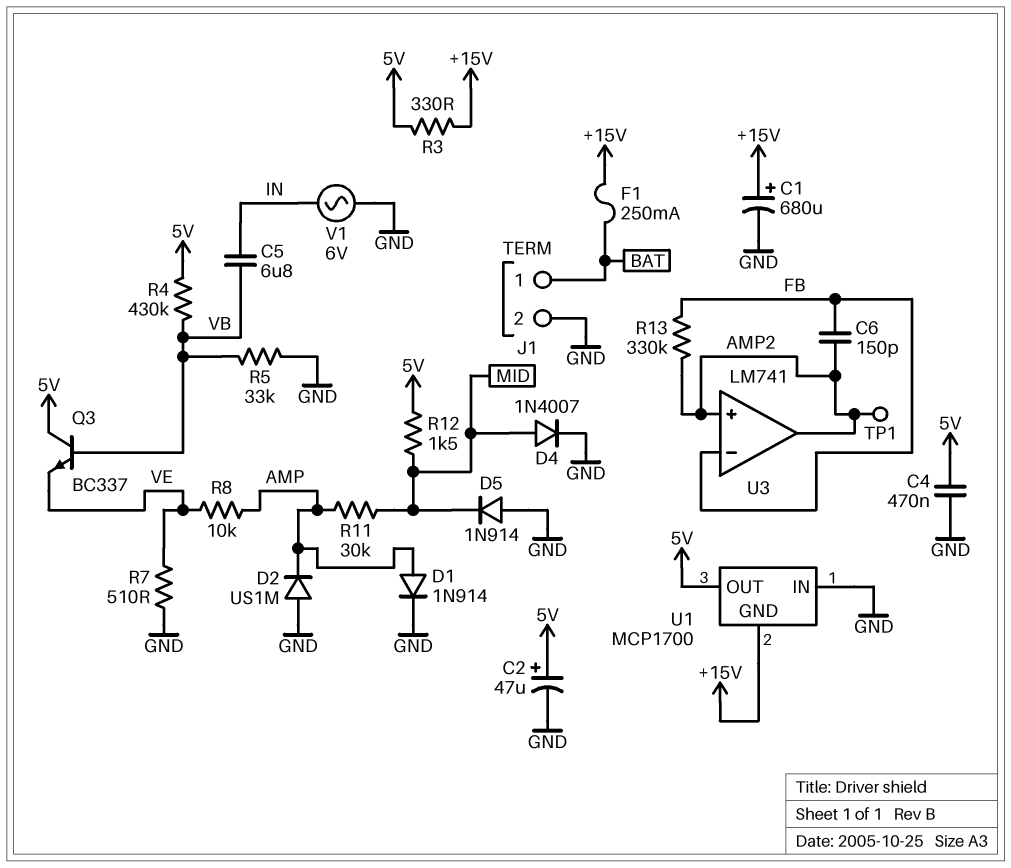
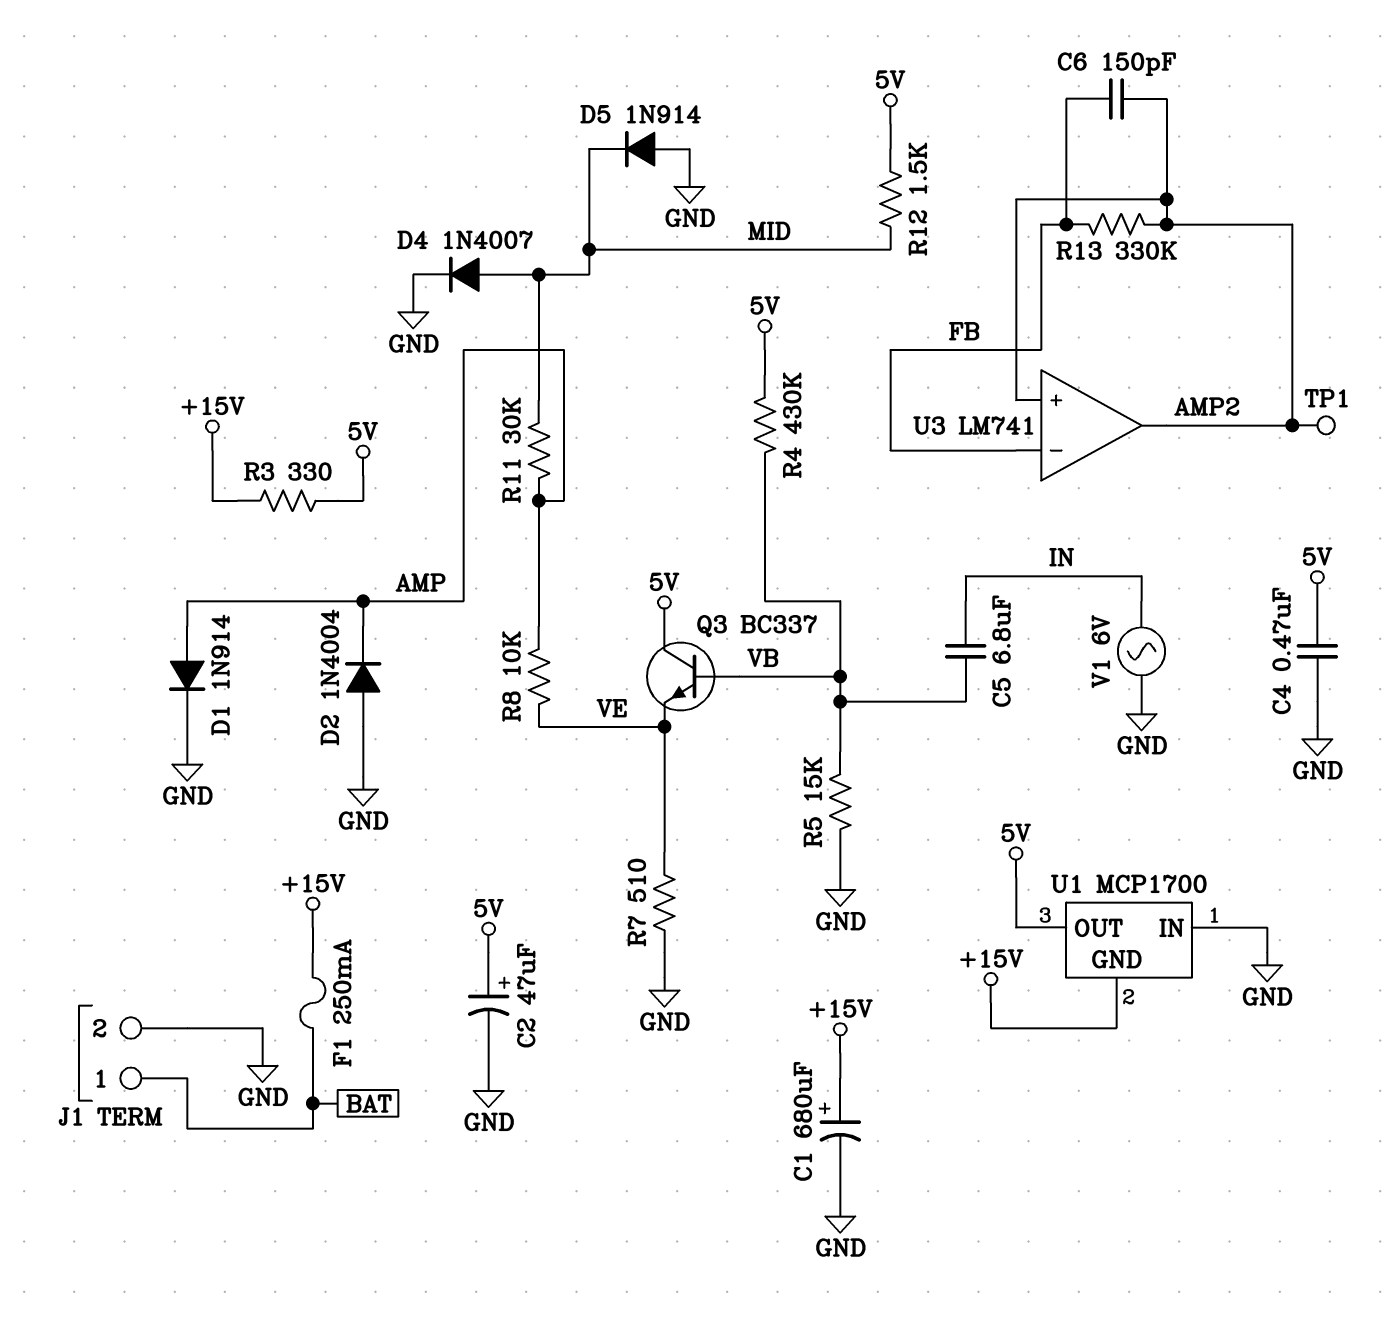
D2: diode US1M (A GND, K AMP) -> diode 1N4004 (A GND, K AMP)
R5: 33k (GND, VB) -> 15k (GND, VB)

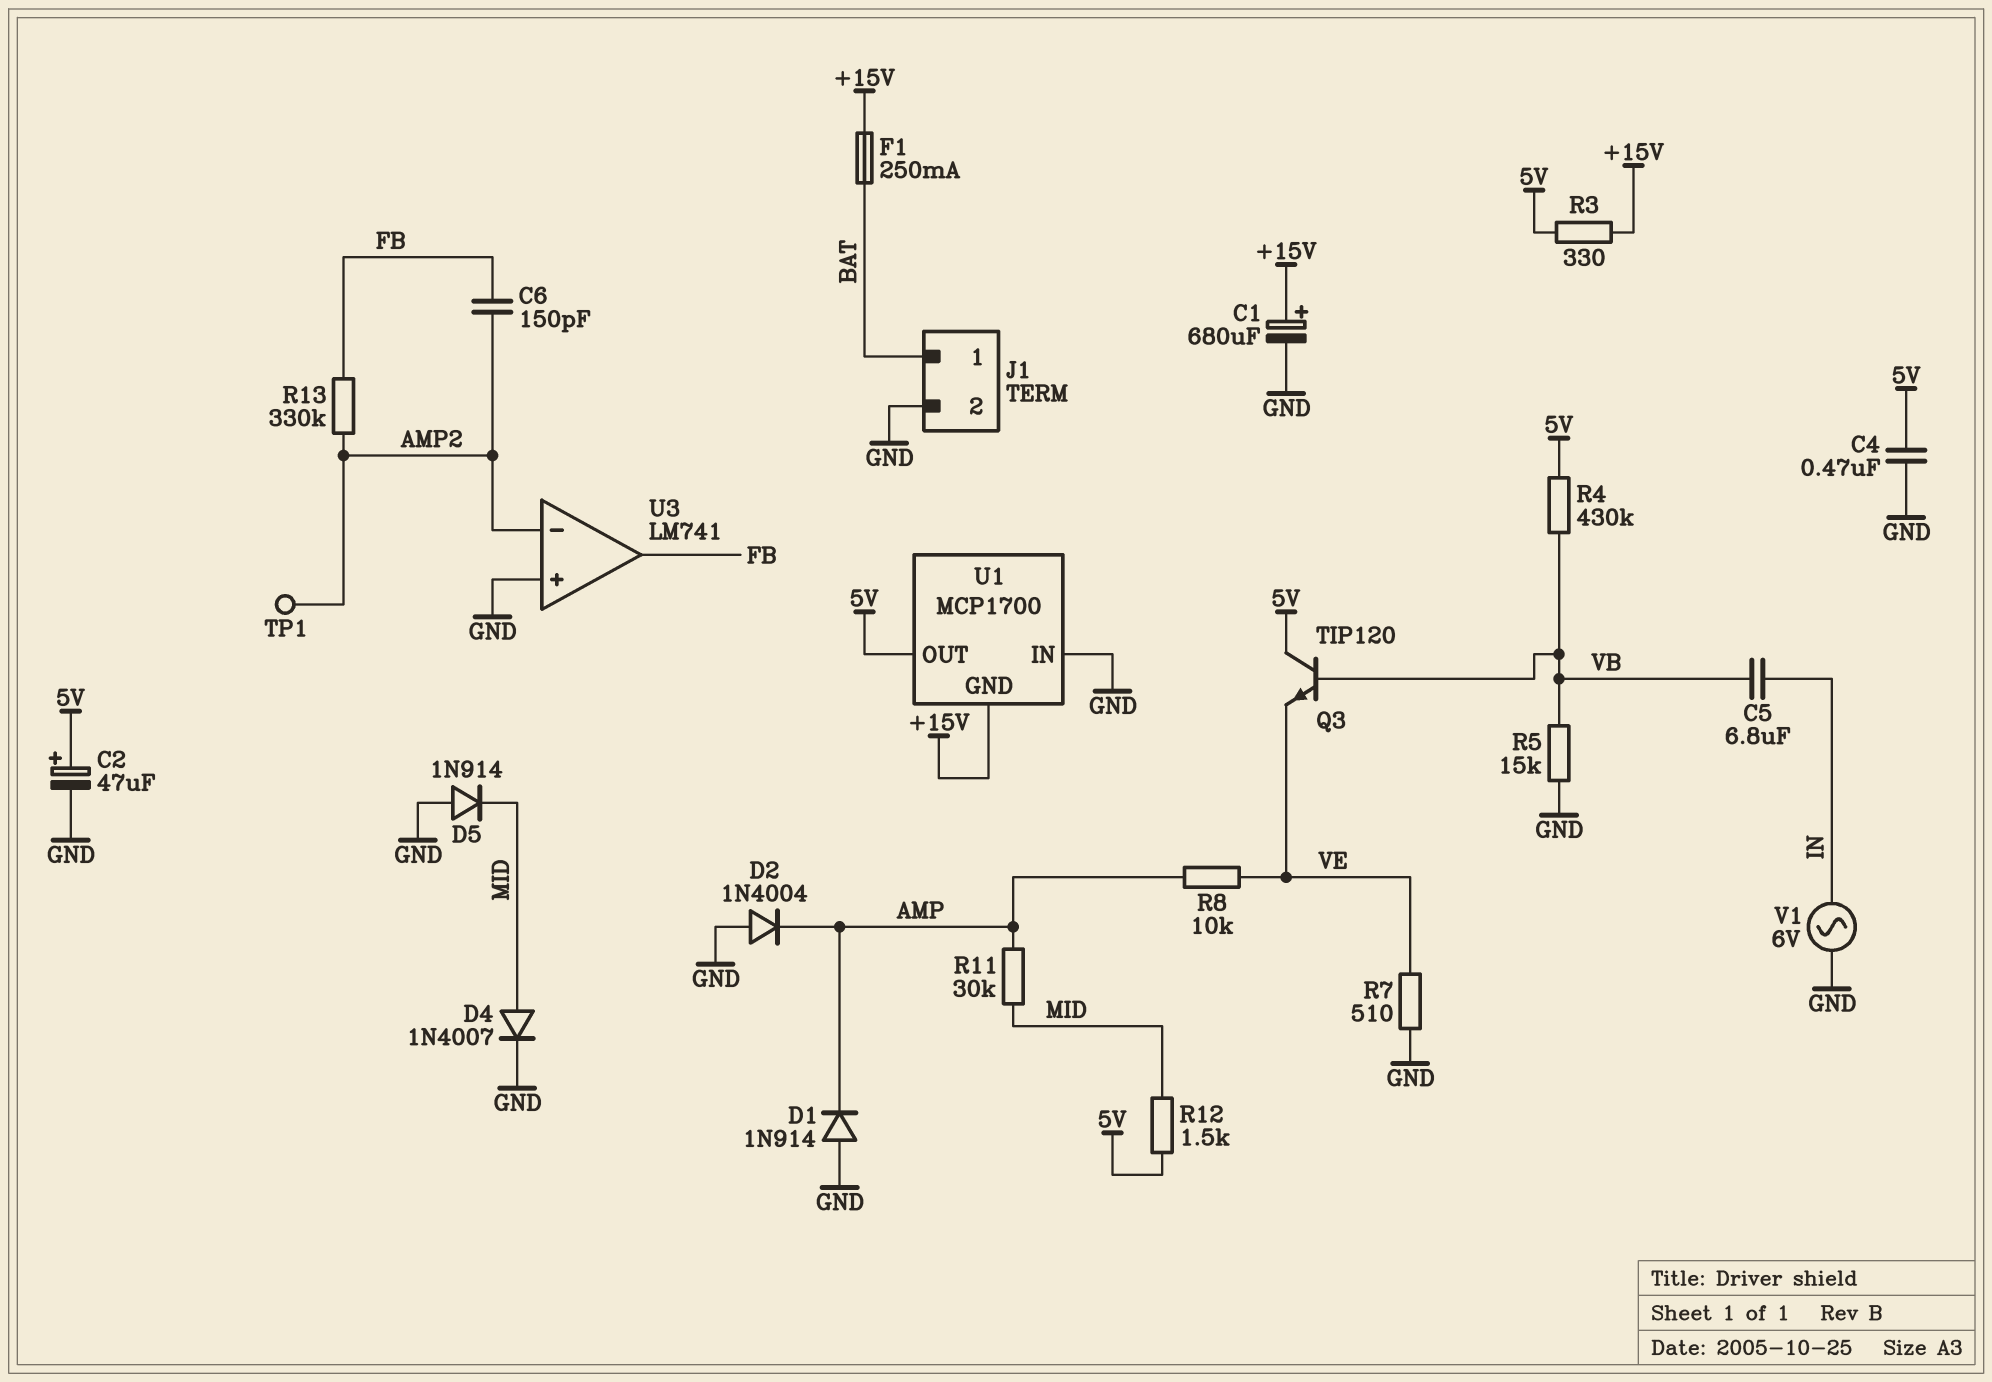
D1: diode 1N914 (A AMP, K GND) -> diode 1N914 (A GND, K AMP)
Q3: NPN BC337 (B VB, C 5V, E VE) -> NPN TIP120 (B VB, C 5V, E VE)
U3 pin in+: AMP2 -> GND
U3 pin in-: FB -> AMP2
U3 pin out: AMP2 -> FB

